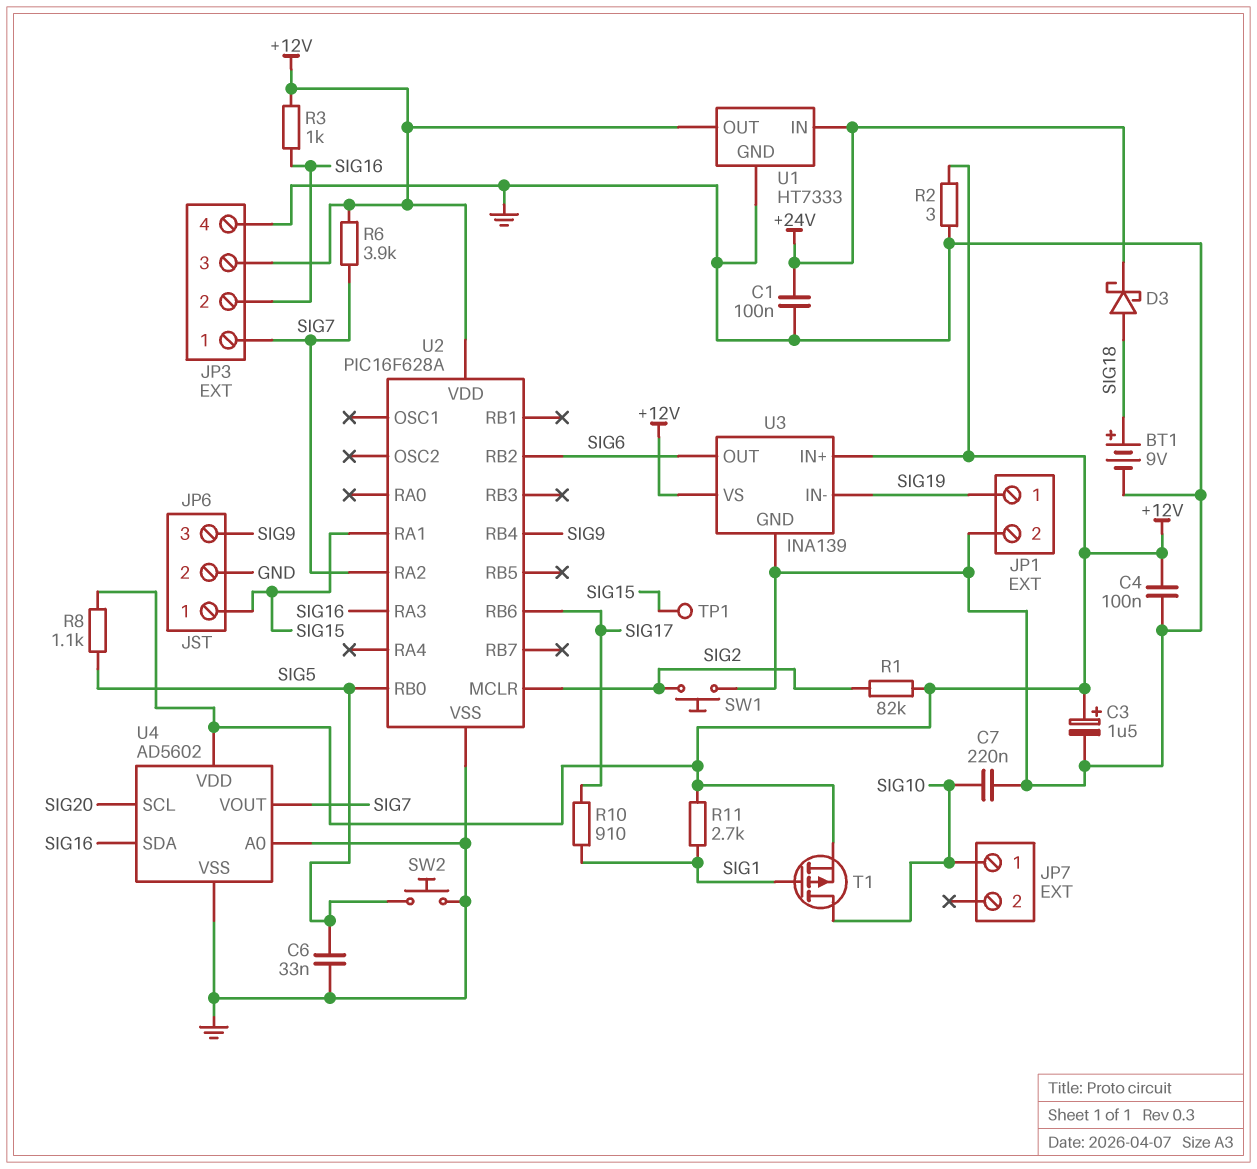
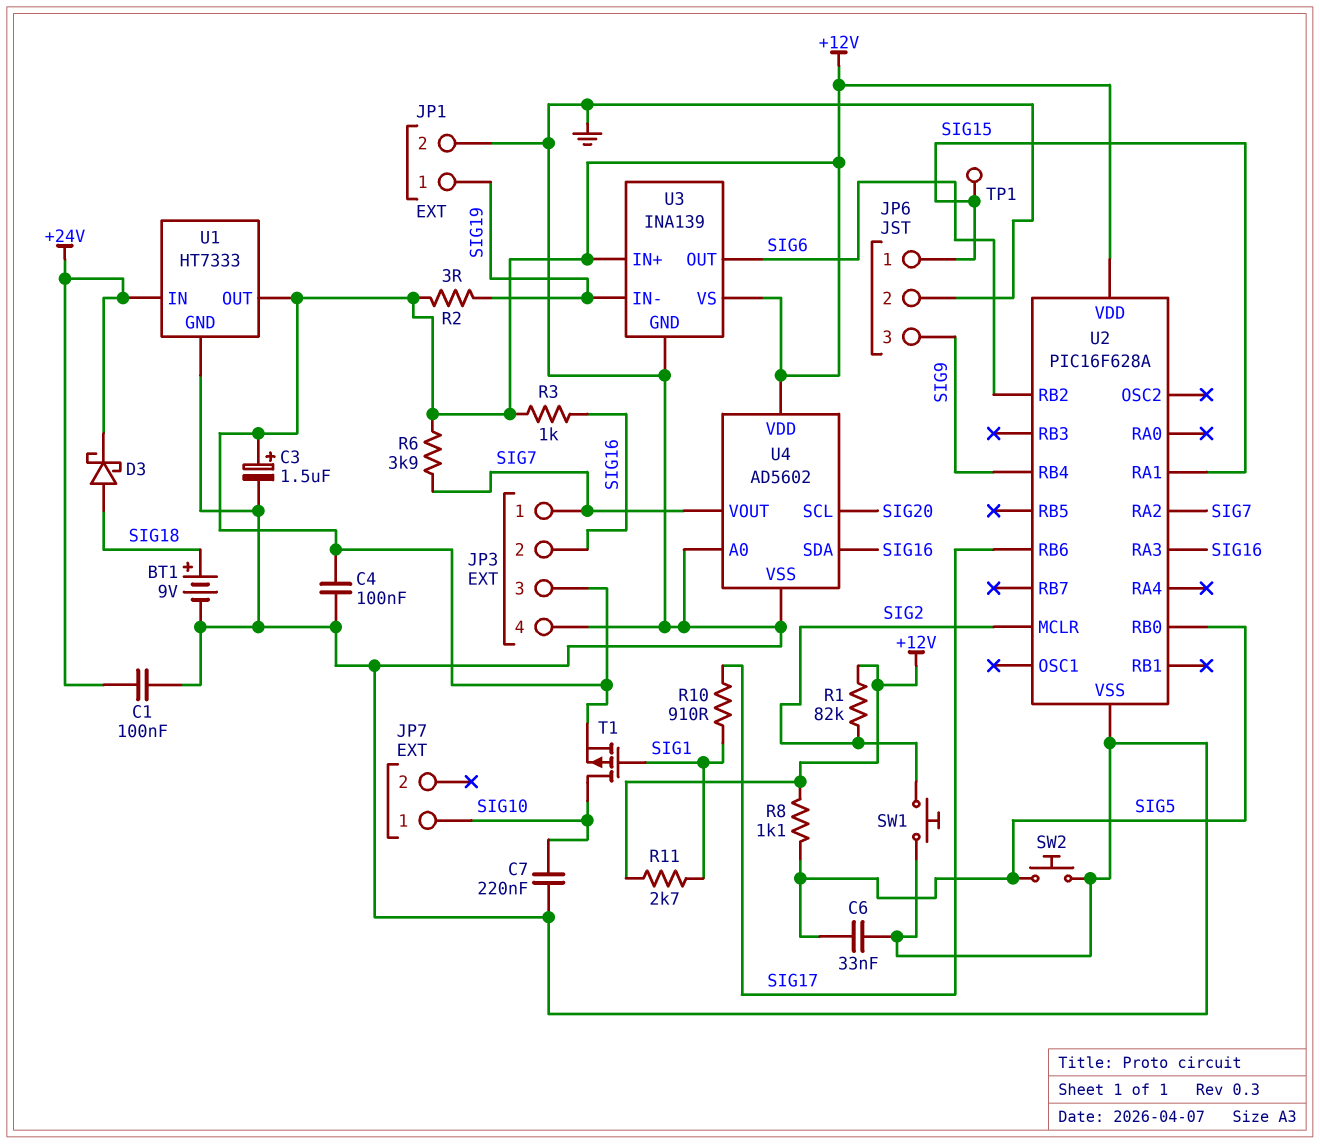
R2: 3 (+12V, GND) -> 3 (+12V, SIG19)

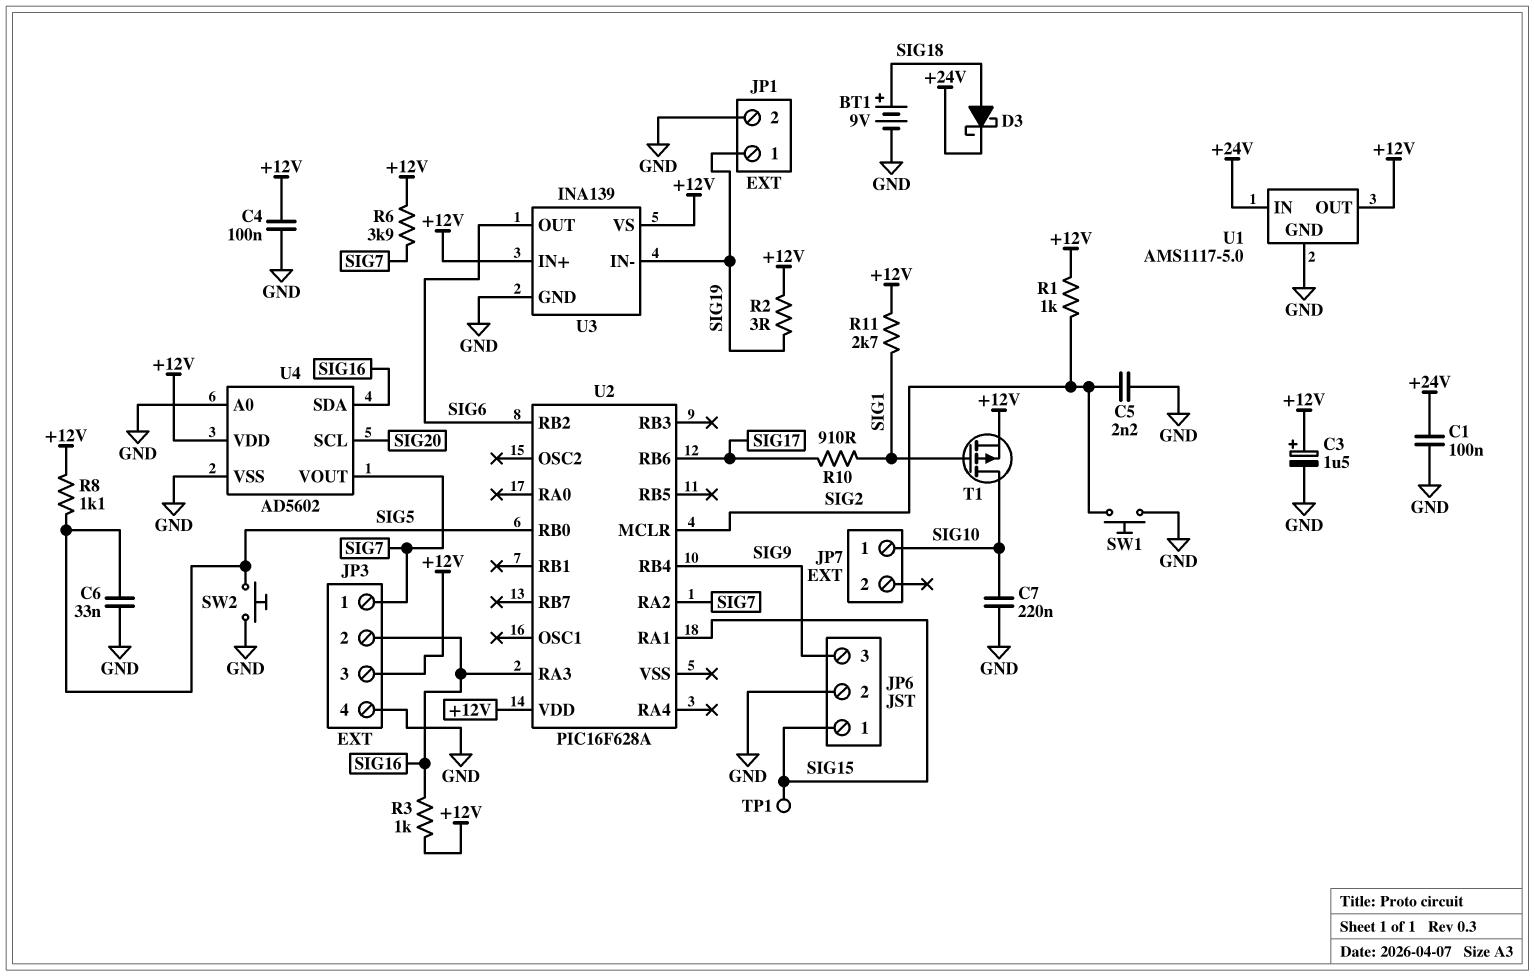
C5: none -> 2.2nF (GND, SIG2)
R1: 82k (+12V, SIG2) -> 1k (+12V, SIG2)
U1: HT7333 -> AMS1117-5.0
U2 pin VSS: GND -> none

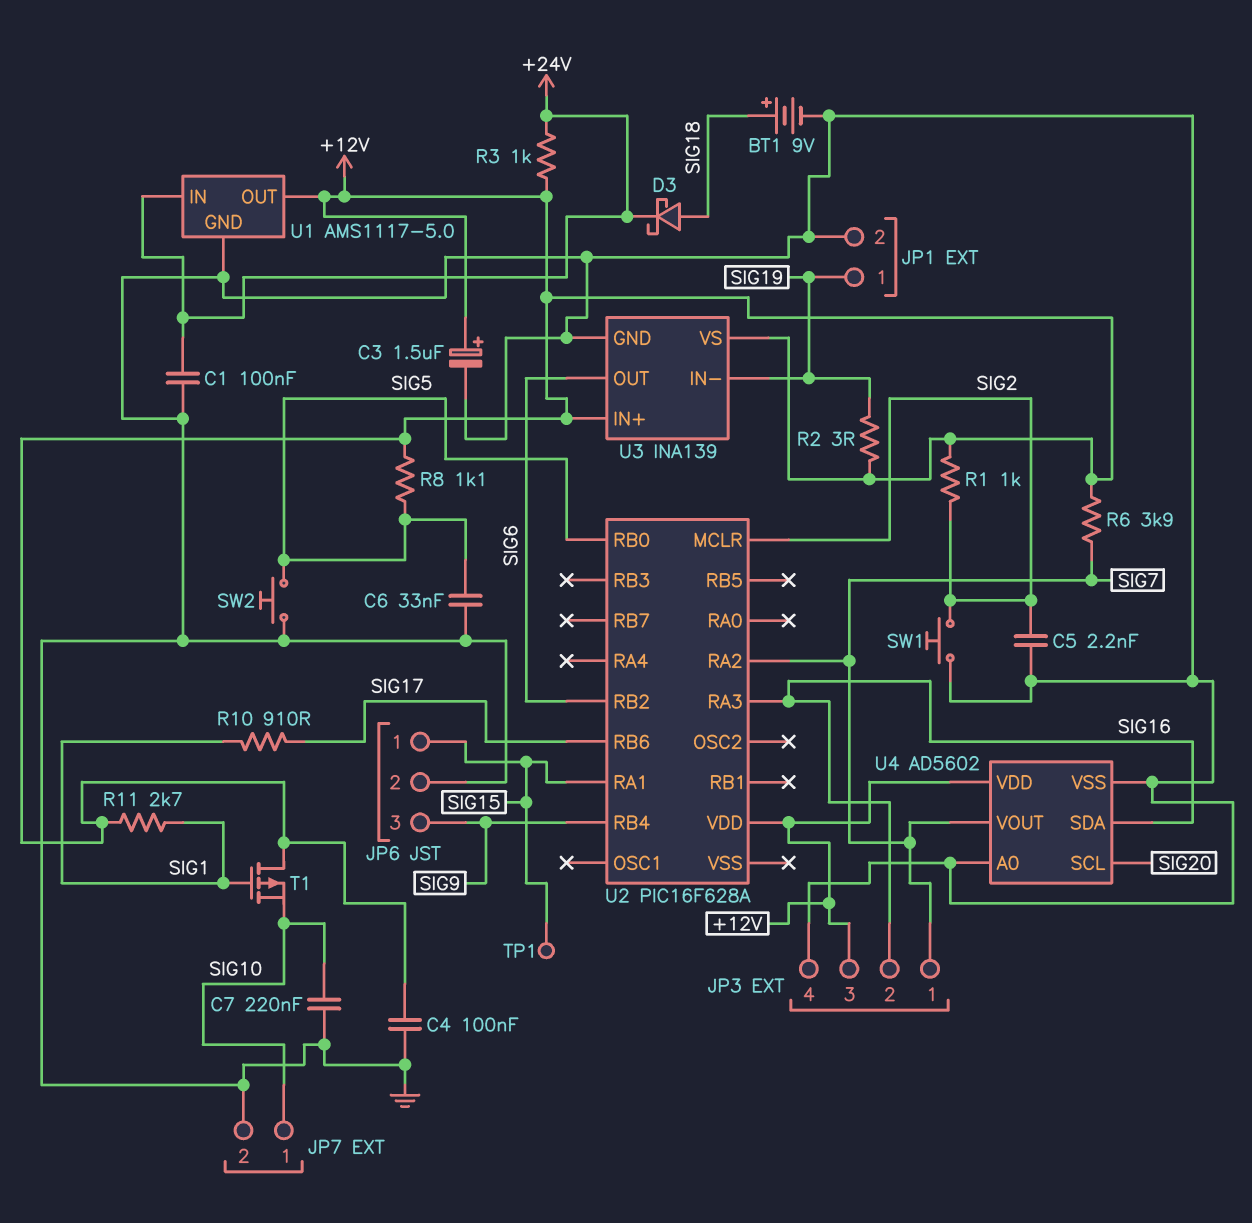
JP7 pin 2: none -> GND
R3: 1k (+12V, SIG16) -> 1k (+12V, +24V)
T1: PMOS (G SIG1, D SIG10, S +12V) -> PMOS (G SIG1, D +12V, S SIG10)

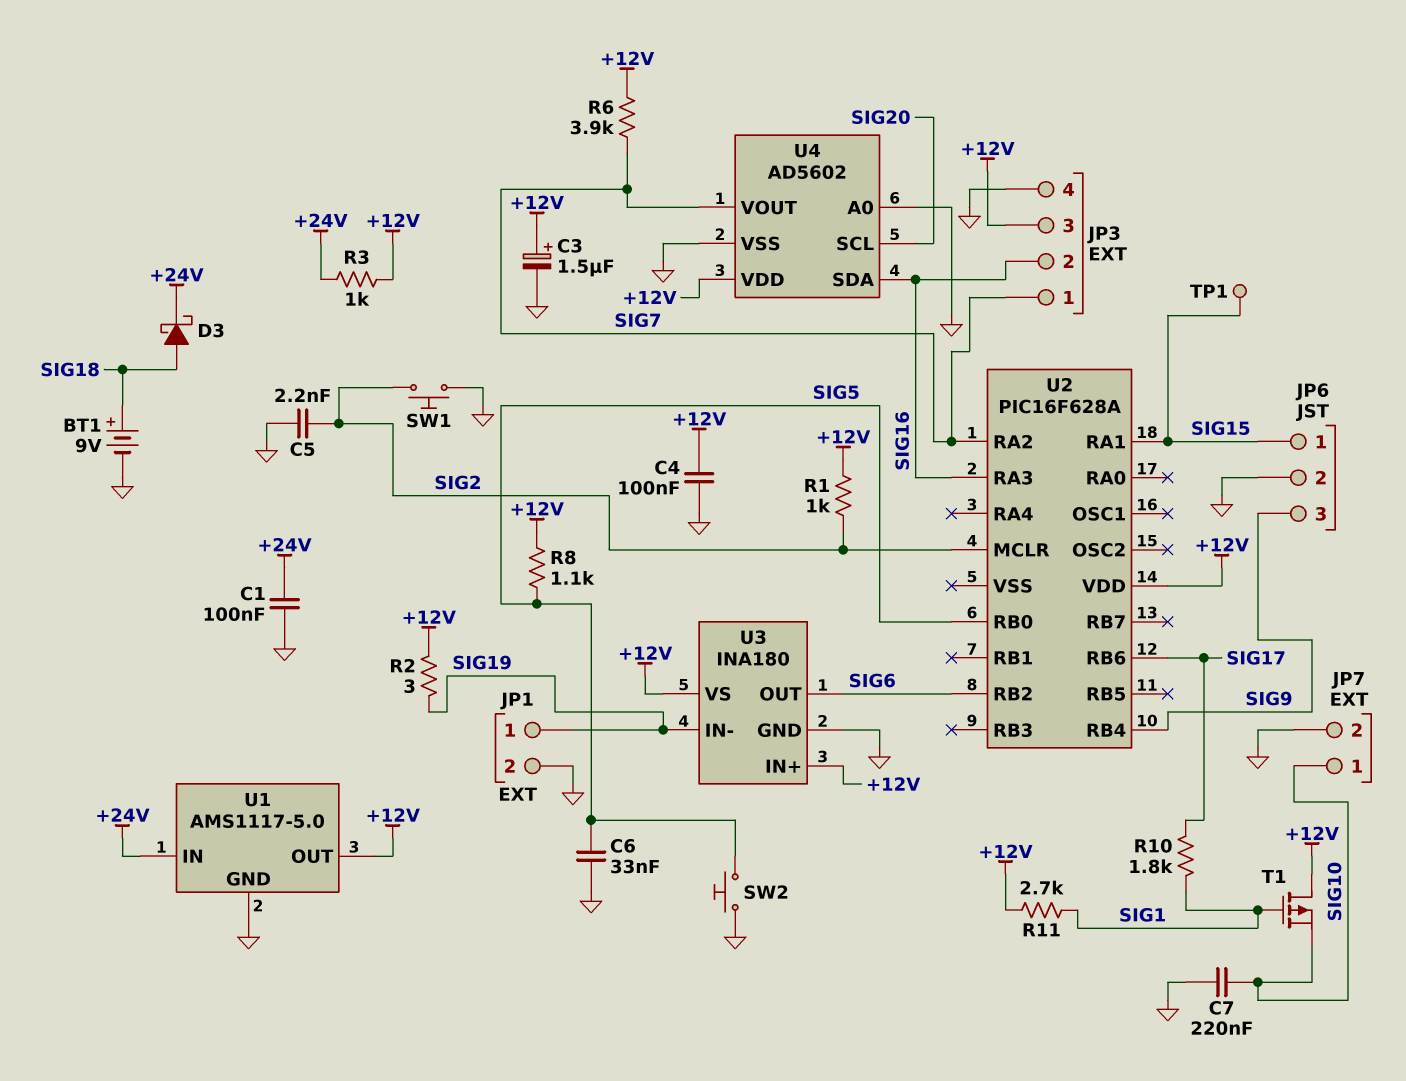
R10: 910 (SIG1, SIG17) -> 1.8k (SIG1, SIG17)
U3: INA139 -> INA180

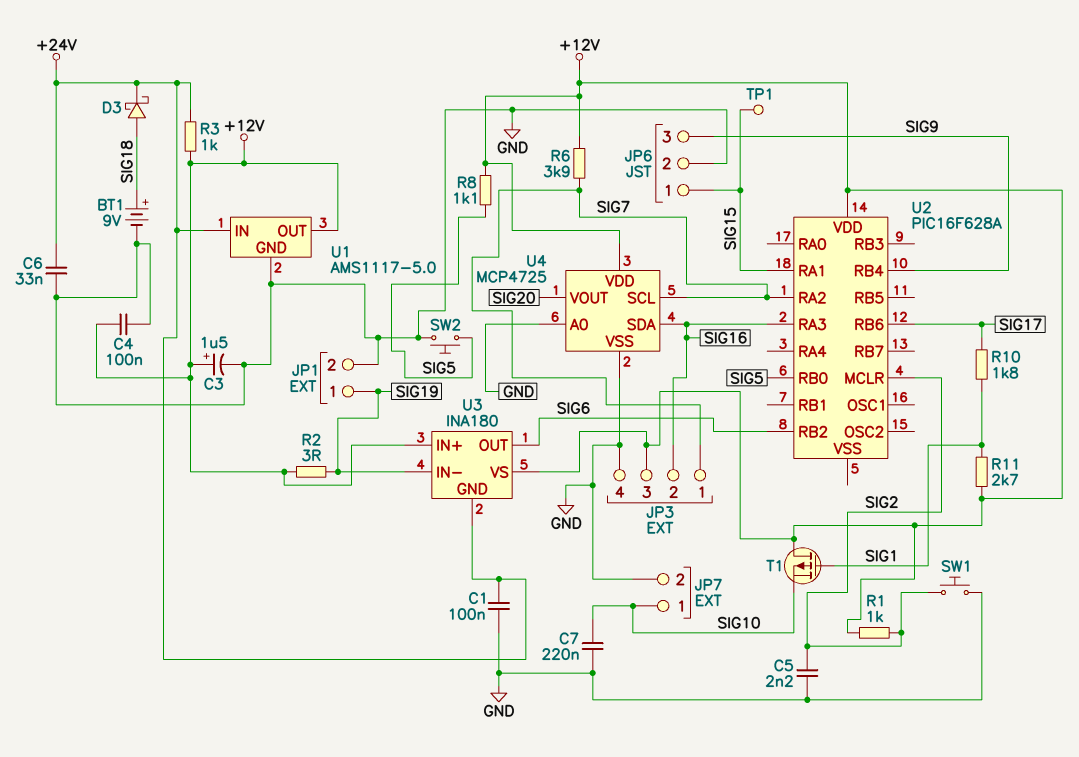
C6: 33nF (GND, SIG5) -> 33nF (+24V, GND)
U3 pin GND: GND -> +24V
U4: AD5602 -> MCP4725
U4 pin SCL: SIG20 -> SIG7
U4 pin VOUT: SIG7 -> SIG20

